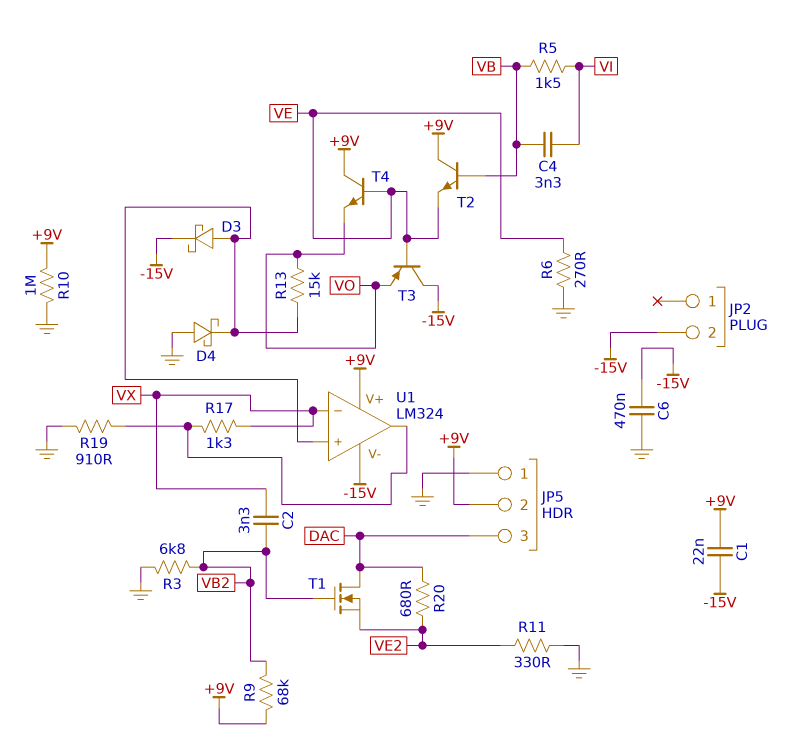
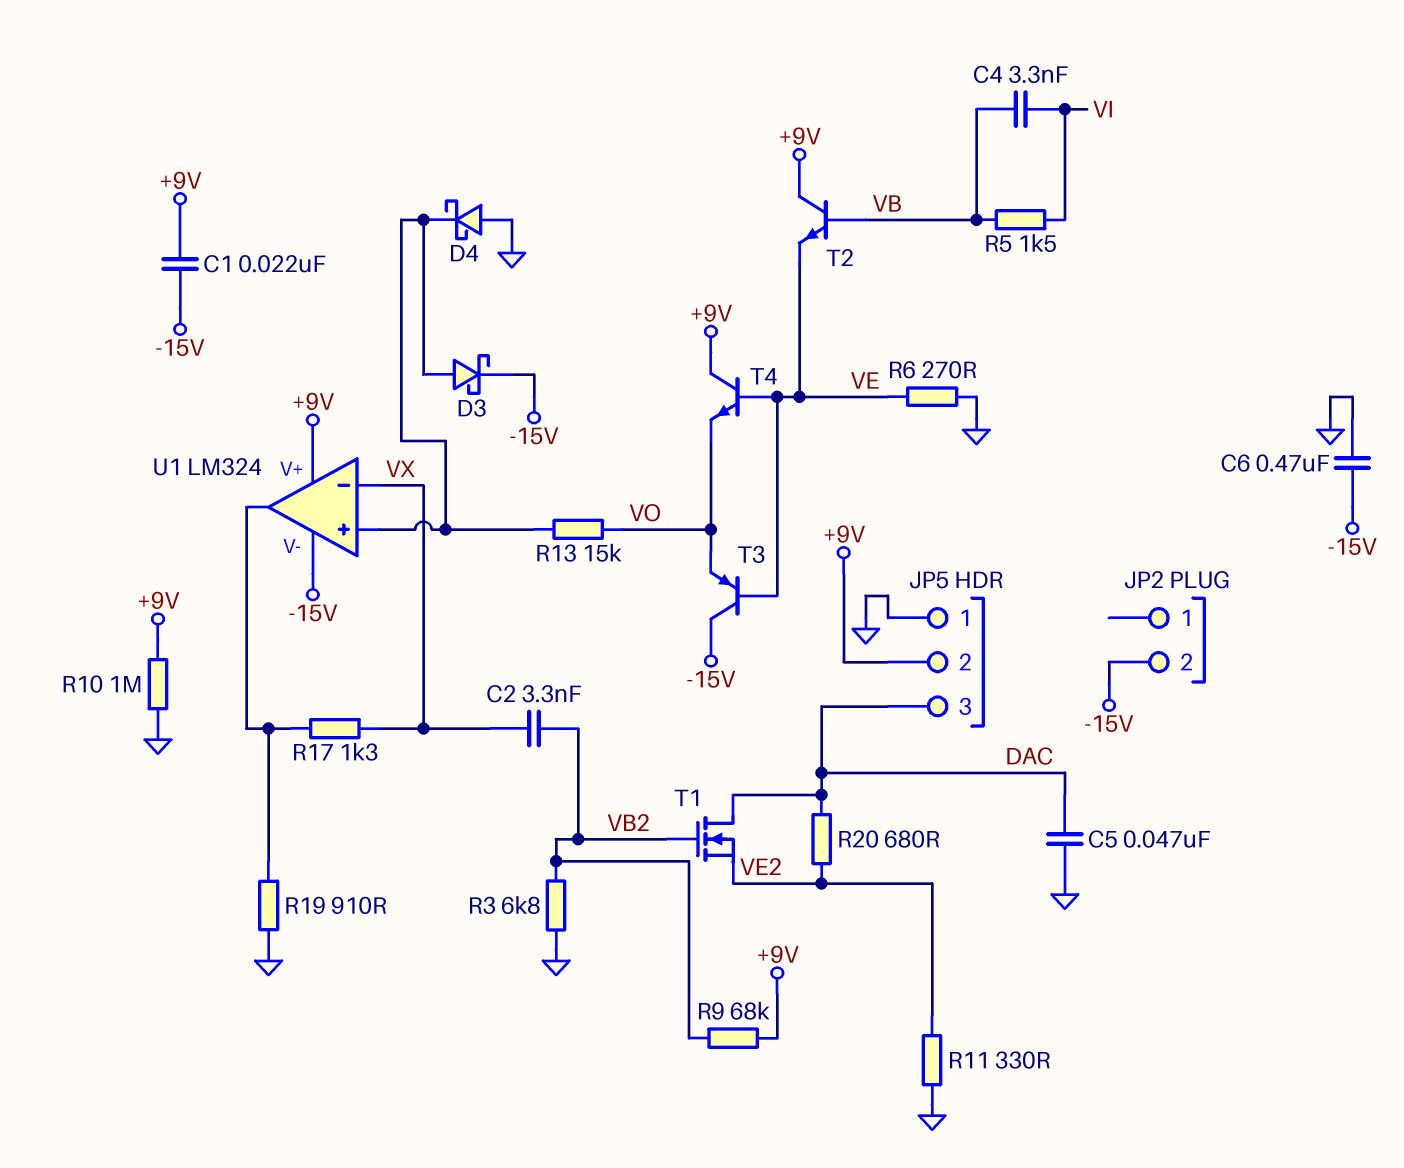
C5: none -> 47nF (DAC, GND)

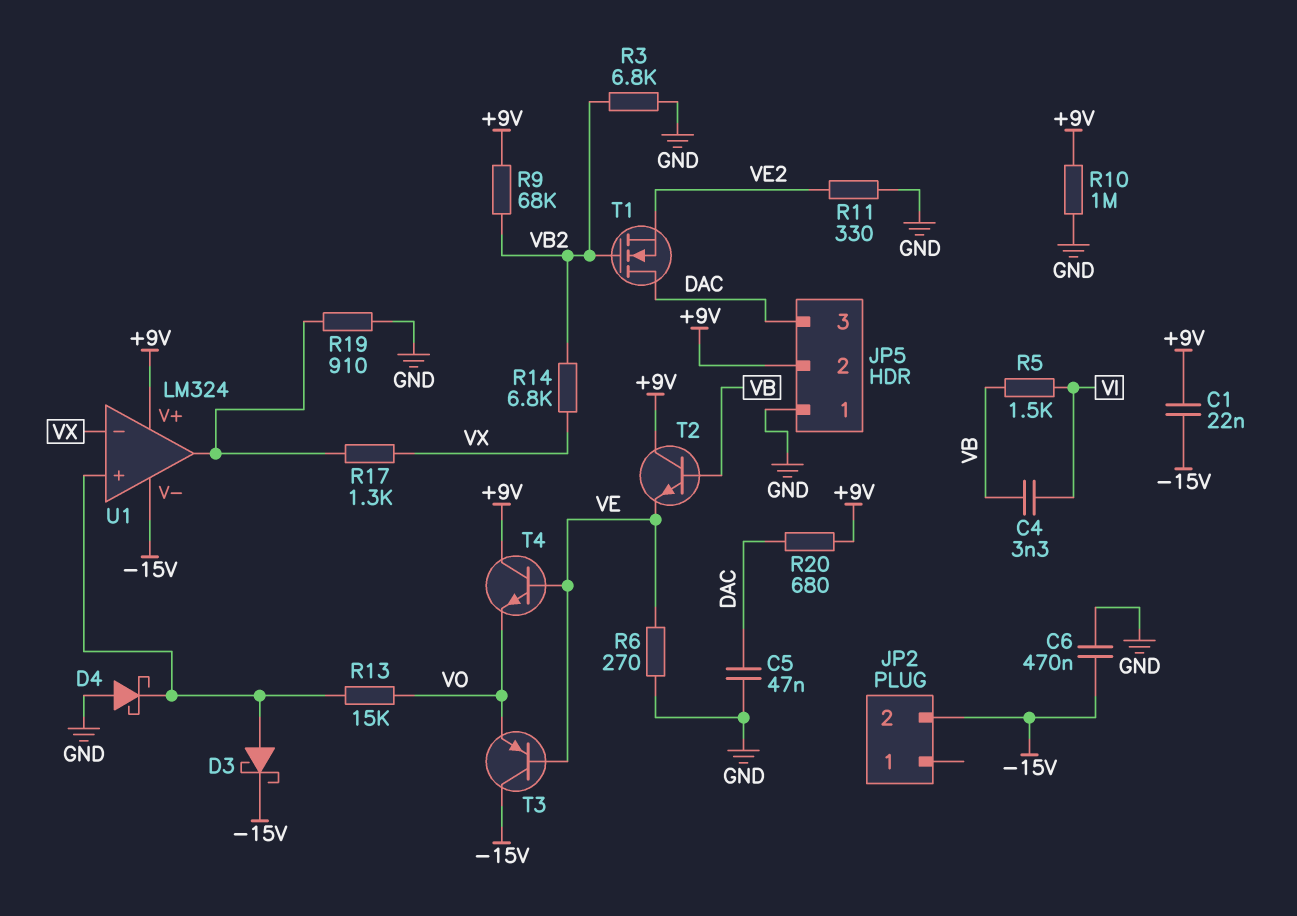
C2: 3.3nF (VB2, VX) -> none
R14: none -> 6.8k (VB2, VX)
R20: 680 (DAC, VE2) -> 680 (+9V, DAC)

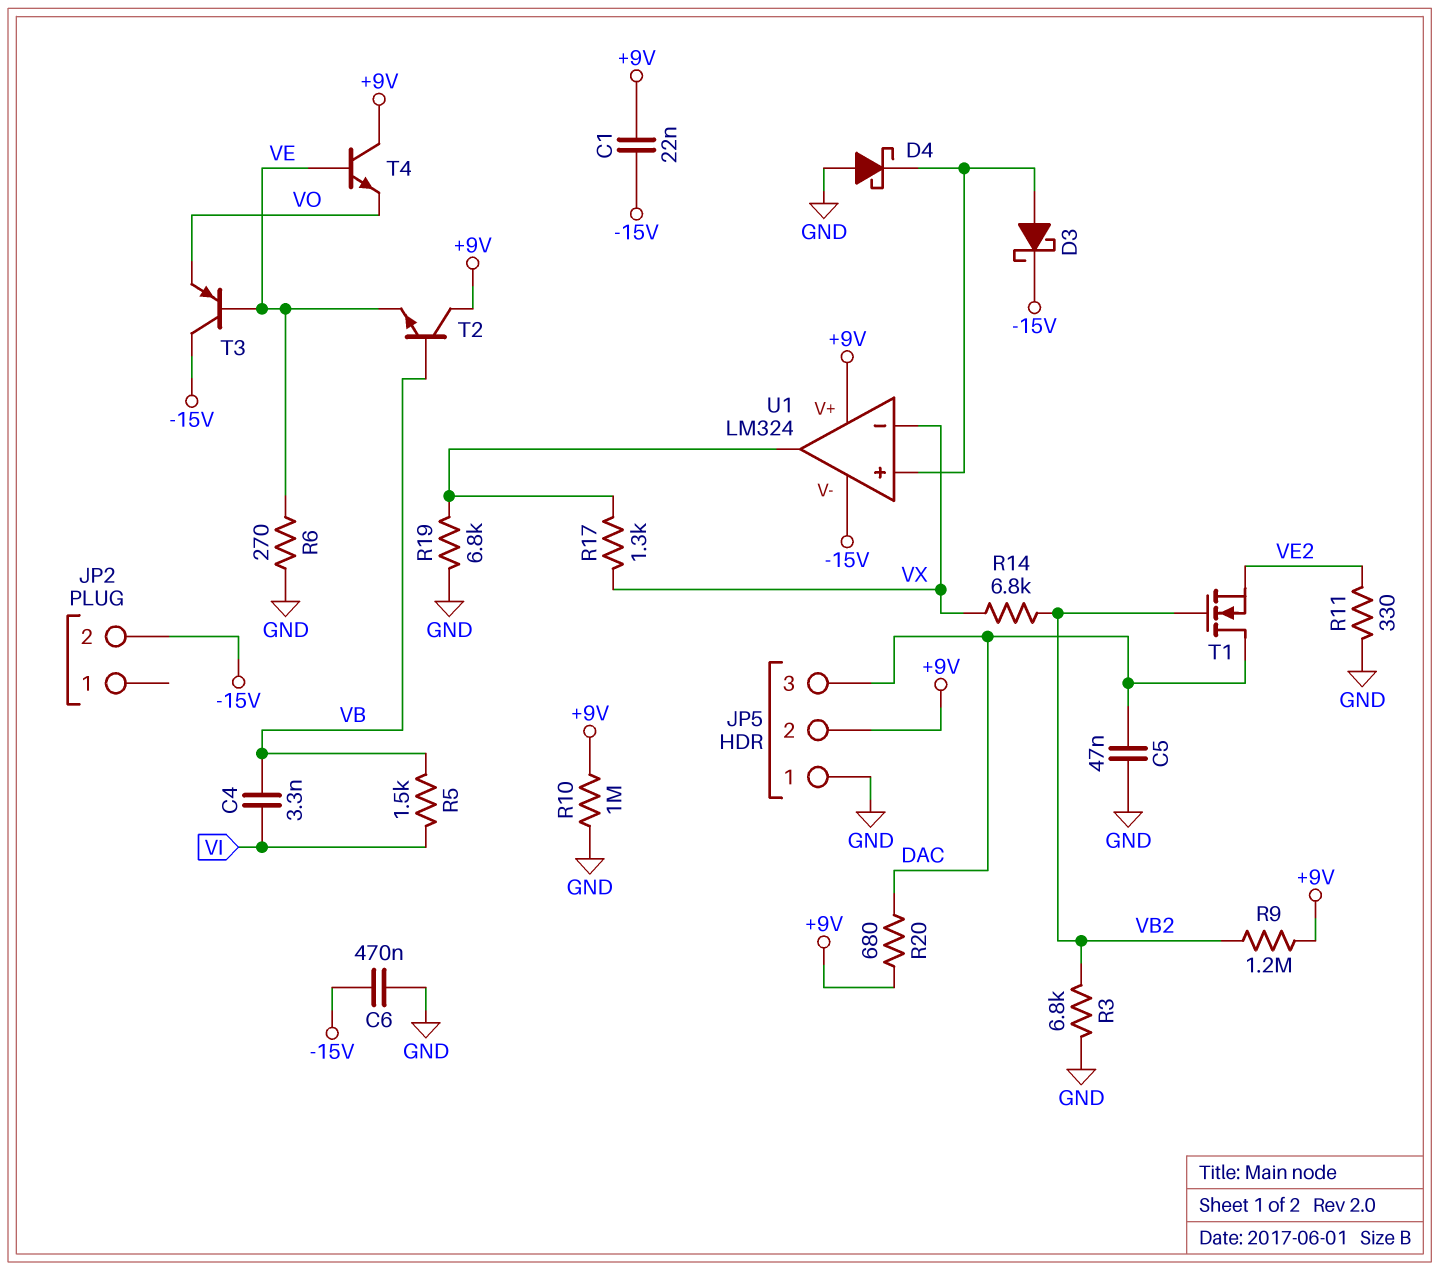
R9: 68k (+9V, VB2) -> 1.2M (+9V, VB2)
R13: 15k (U1/in+, VO) -> none
R19: 910 (GND, U1/out) -> 6.8k (GND, U1/out)

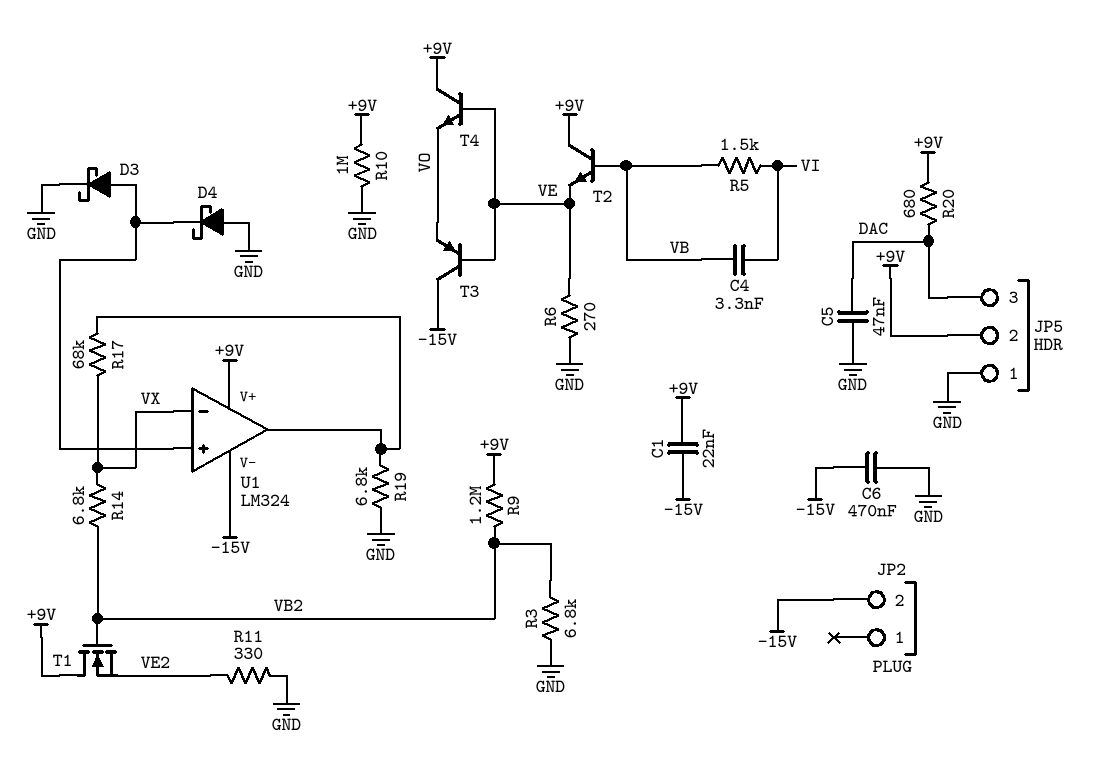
D3: schottky (A U1/in+, K -15V) -> schottky (A U1/in+, K GND)
R17: 1.3k (U1/out, VX) -> 68k (U1/out, VX)
T1: NMOS (G VB2, D DAC, S VE2) -> NMOS (G VB2, D +9V, S VE2)

